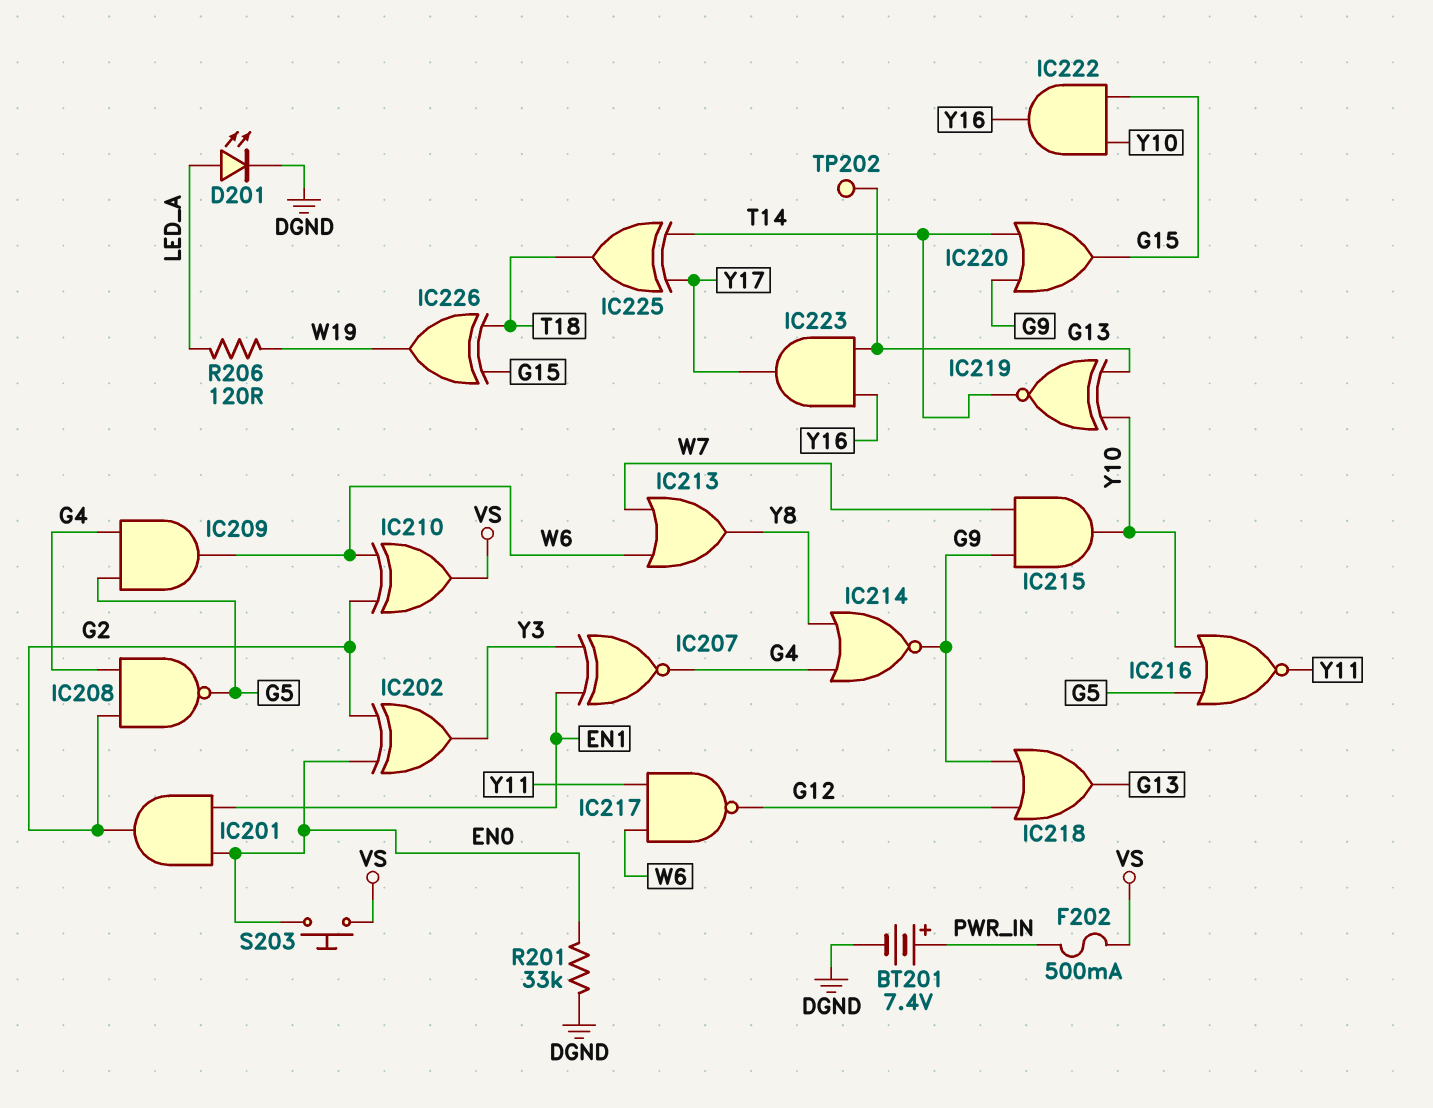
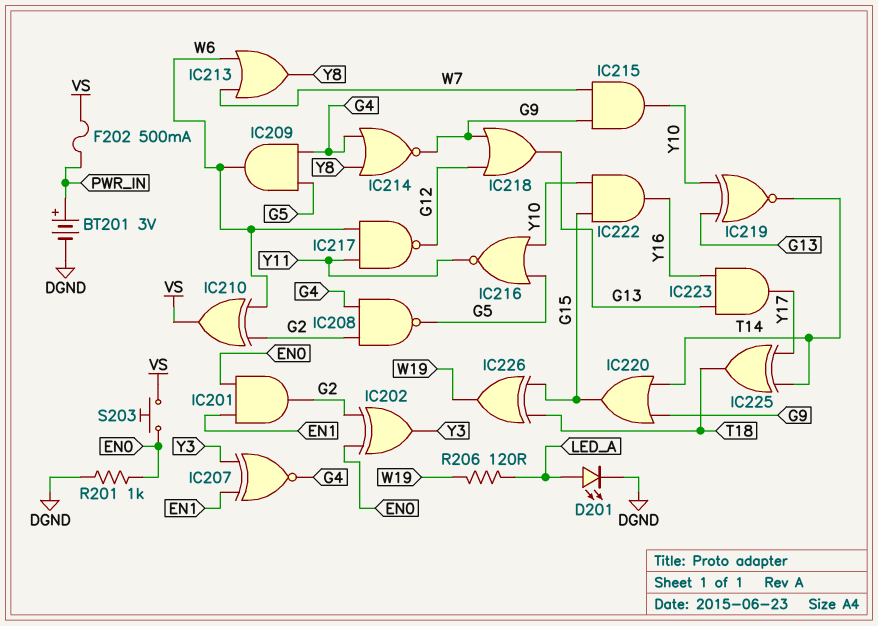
BT201: 7.4V (plus PWR_IN, minus DGND) -> 3V (plus PWR_IN, minus DGND)
R201: 33k (DGND, EN0) -> 1k (DGND, EN0)
TP202: test point (G13) -> none

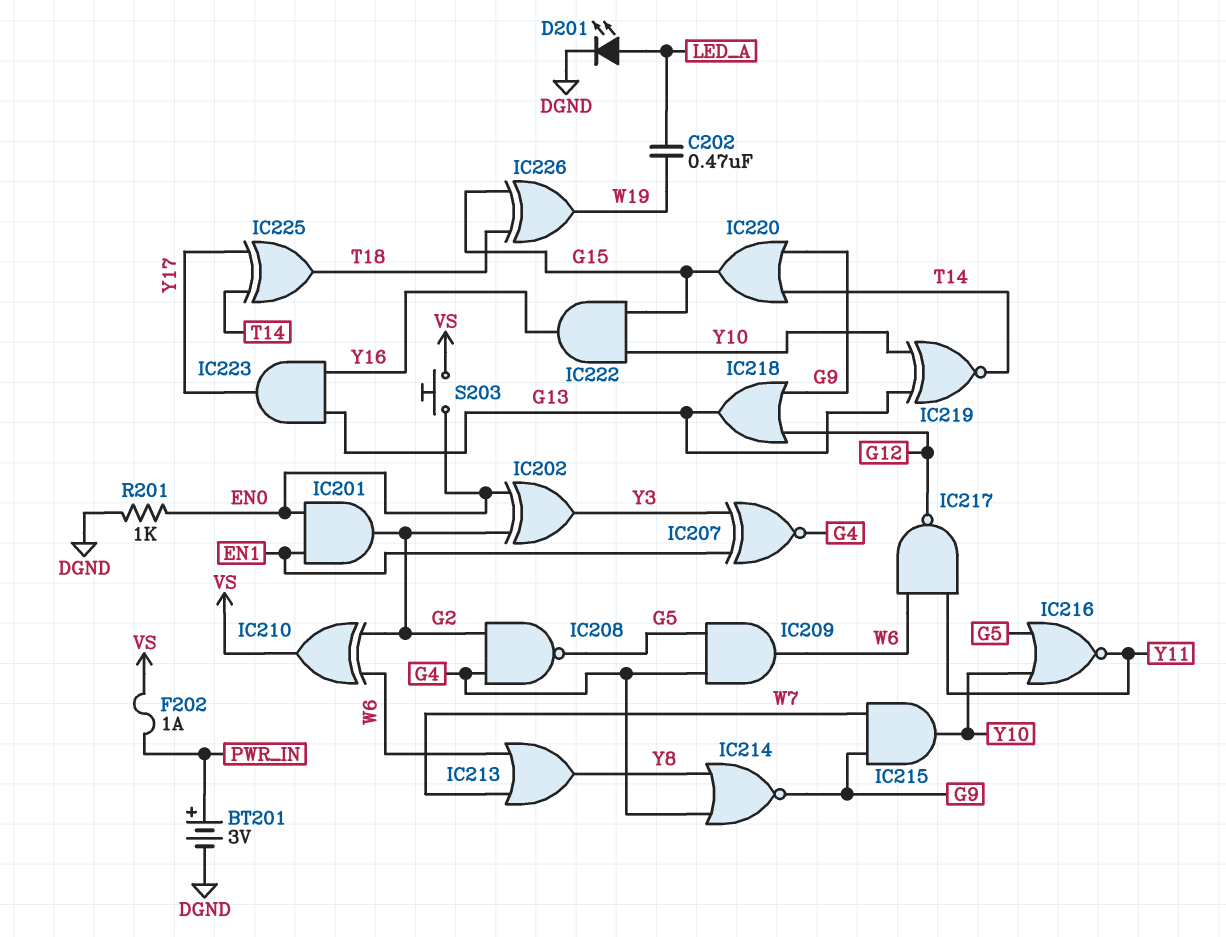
C202: none -> 470nF (LED_A, W19)
F202: 500mA (PWR_IN, VS) -> 1A (PWR_IN, VS)
R206: 120 (LED_A, W19) -> none

